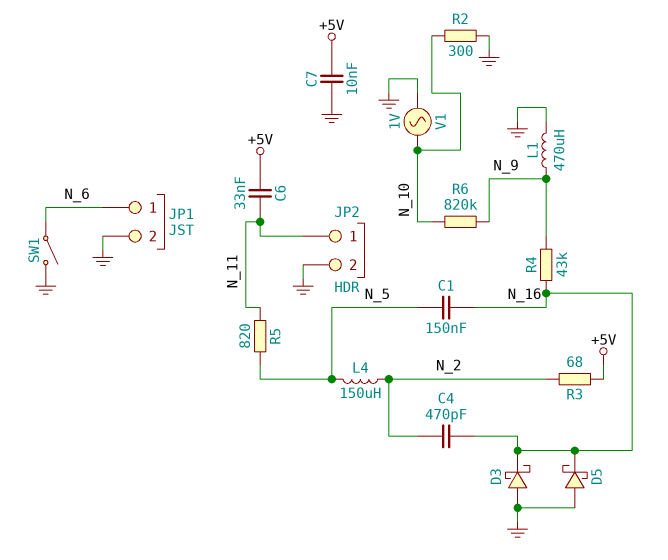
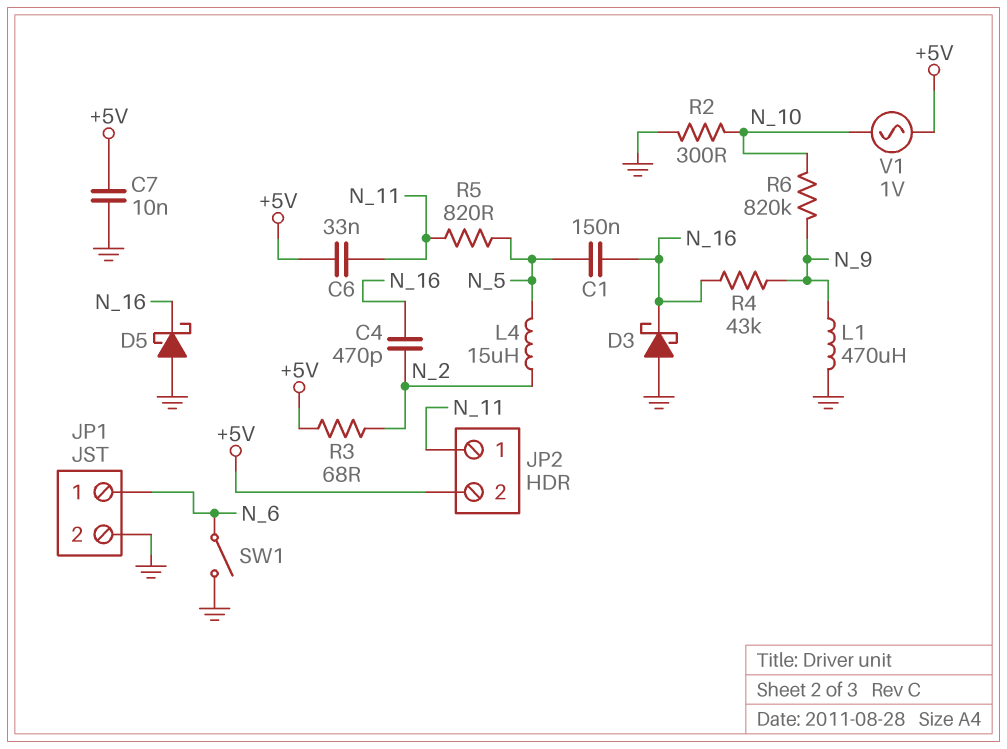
JP2 pin 2: GND -> +5V
L4: 150uH (N_2, N_5) -> 15uH (N_2, N_5)
V1: AC 1V (GND, N_10) -> AC 1V (+5V, N_10)

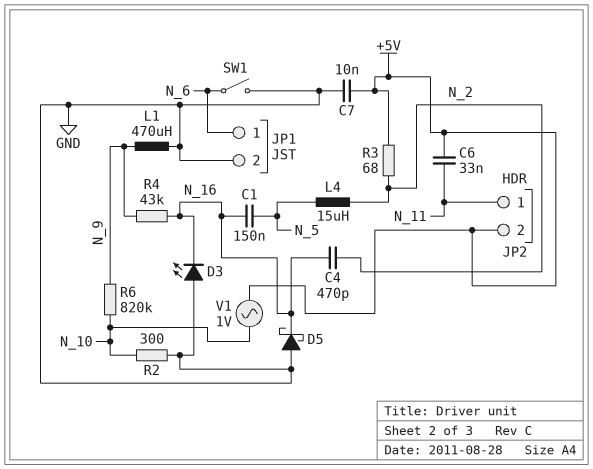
D3: schottky (A GND, K N_16) -> LED (A GND, K N_16)
R5: 820 (N_5, N_11) -> none

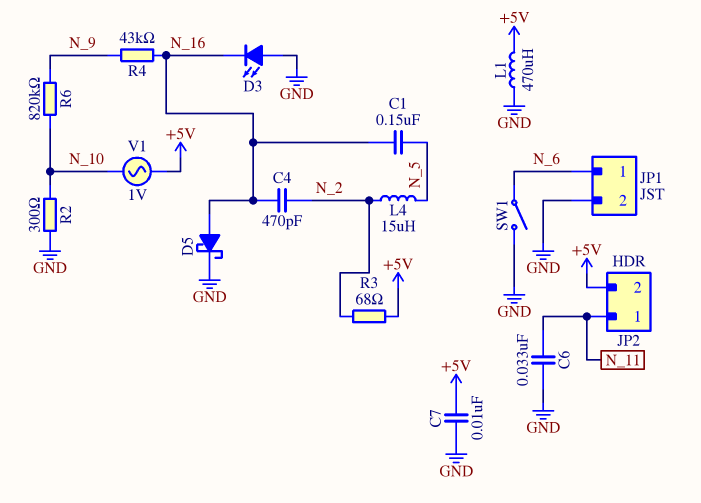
C6: 33nF (+5V, N_11) -> 33nF (GND, N_11)
D5: schottky (A GND, K N_16) -> schottky (A N_16, K GND)
L1: 470uH (GND, N_9) -> 470uH (+5V, GND)

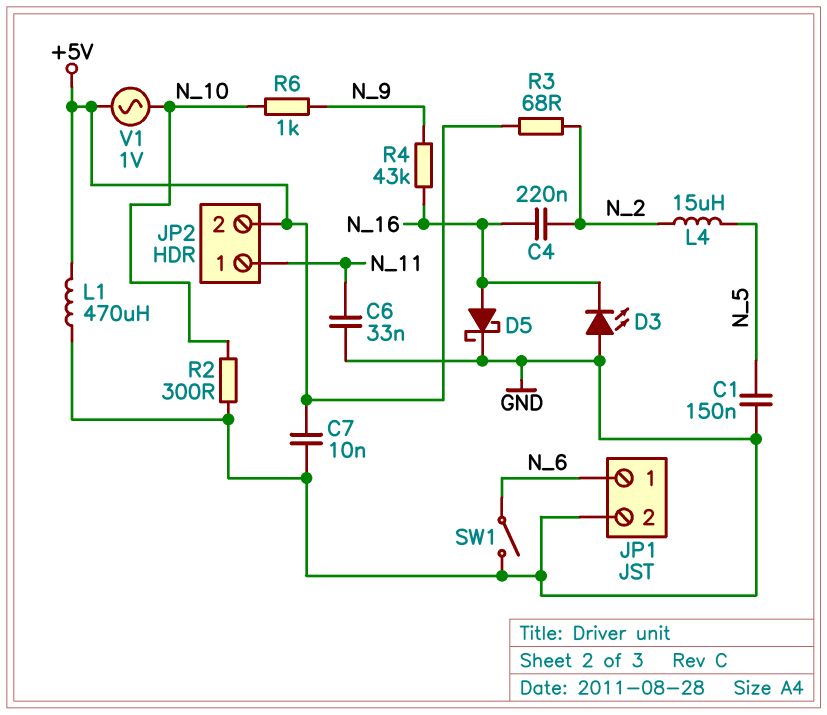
C1: 150nF (N_5, N_16) -> 150nF (GND, N_5)
C4: 470pF (N_2, N_16) -> 220nF (N_2, N_16)
R6: 820k (N_9, N_10) -> 1k (N_9, N_10)

